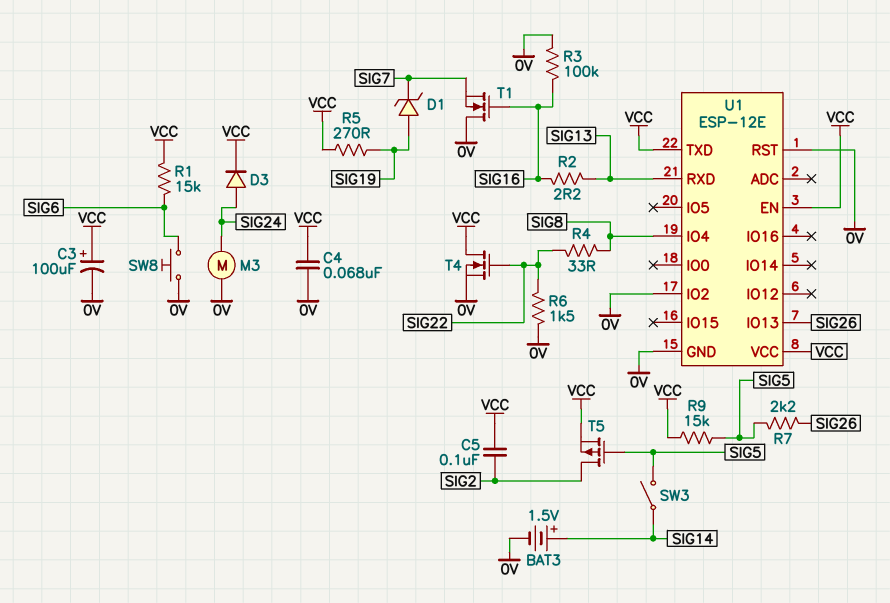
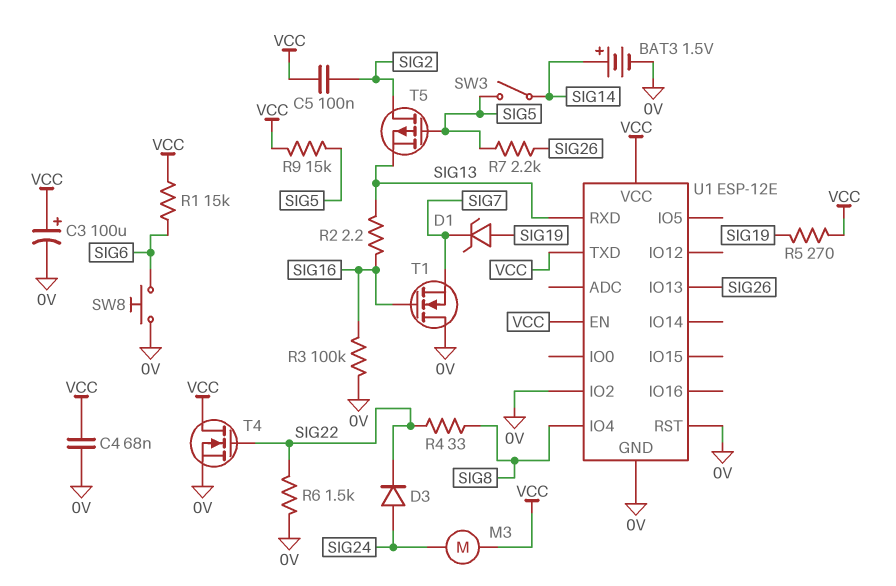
D3: diode (A SIG24, K VCC) -> diode (A SIG24, K SIG22)
M3: motor (0V, SIG24) -> motor (SIG24, VCC)
T5: PMOS (G SIG5, D SIG2, S VCC) -> PMOS (G SIG5, D SIG2, S SIG13)

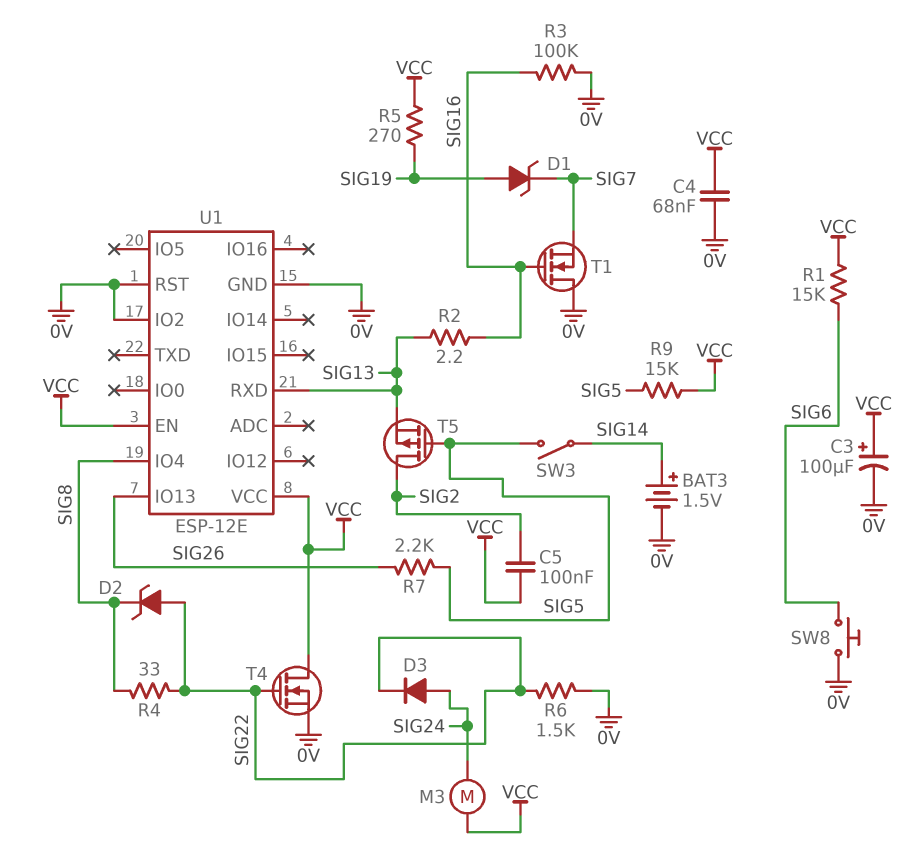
D2: none -> zener (A SIG22, K SIG8)
U1 pin TXD: VCC -> none

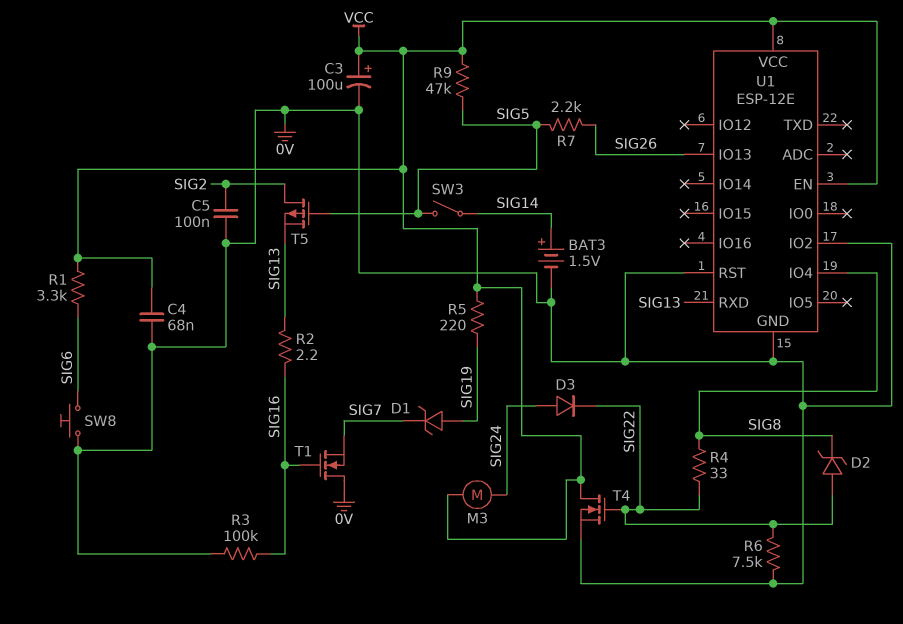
C5: 100nF (SIG2, VCC) -> 100nF (0V, SIG2)
R1: 15k (SIG6, VCC) -> 3.3k (SIG6, VCC)
R5: 270 (SIG19, VCC) -> 220 (SIG19, VCC)
R6: 1.5k (0V, SIG22) -> 7.5k (0V, SIG22)
R9: 15k (SIG5, VCC) -> 47k (SIG5, VCC)

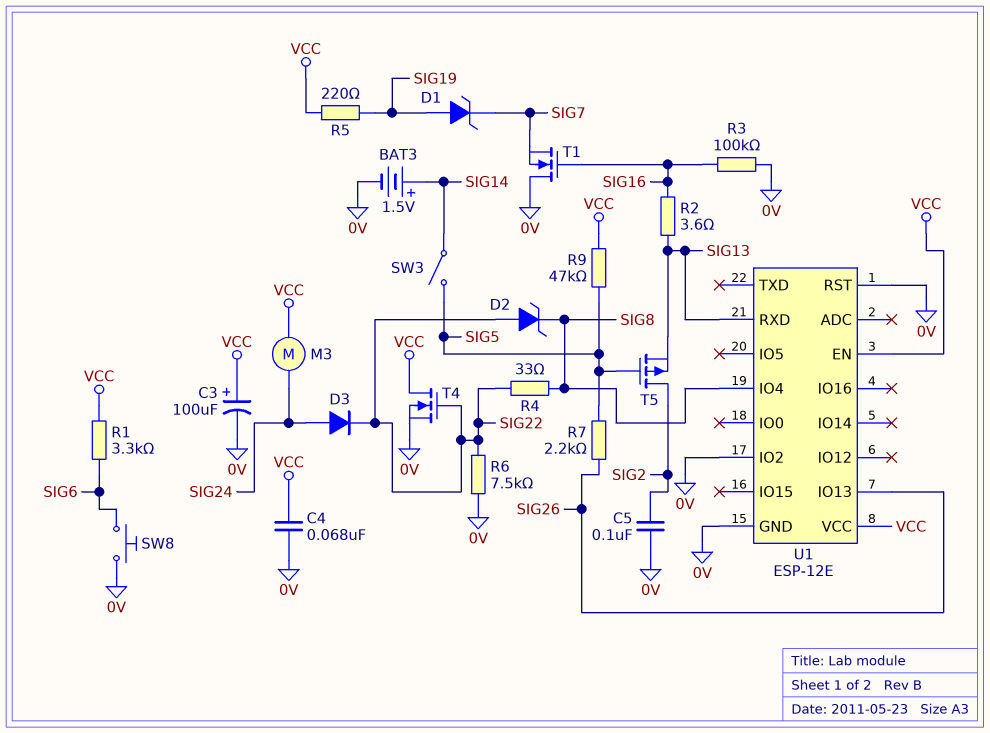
R2: 2.2 (SIG13, SIG16) -> 3.6 (SIG13, SIG16)

